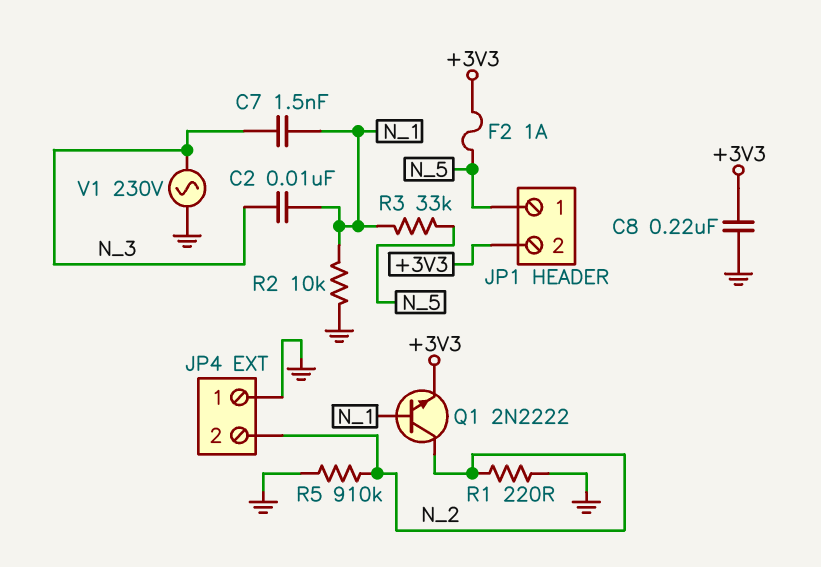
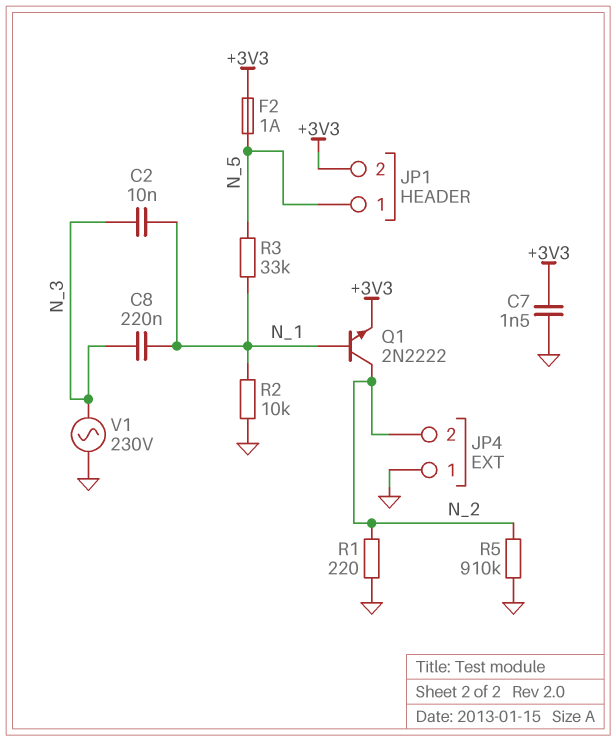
C7: 1.5nF (N_1, N_3) -> 1.5nF (+3V3, GND)
C8: 220nF (+3V3, GND) -> 220nF (N_1, N_3)

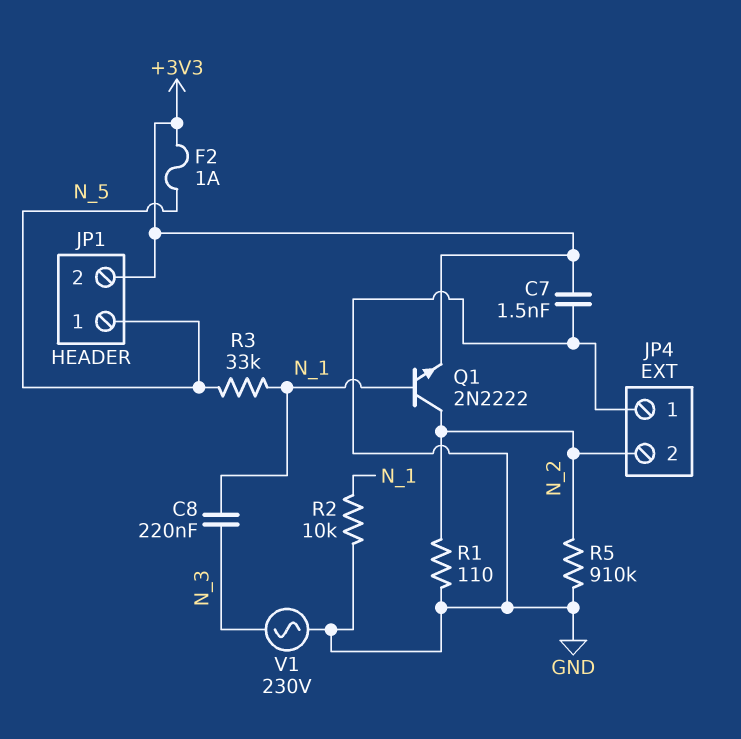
C2: 10nF (N_1, N_3) -> none
R1: 220 (GND, N_2) -> 110 (GND, N_2)

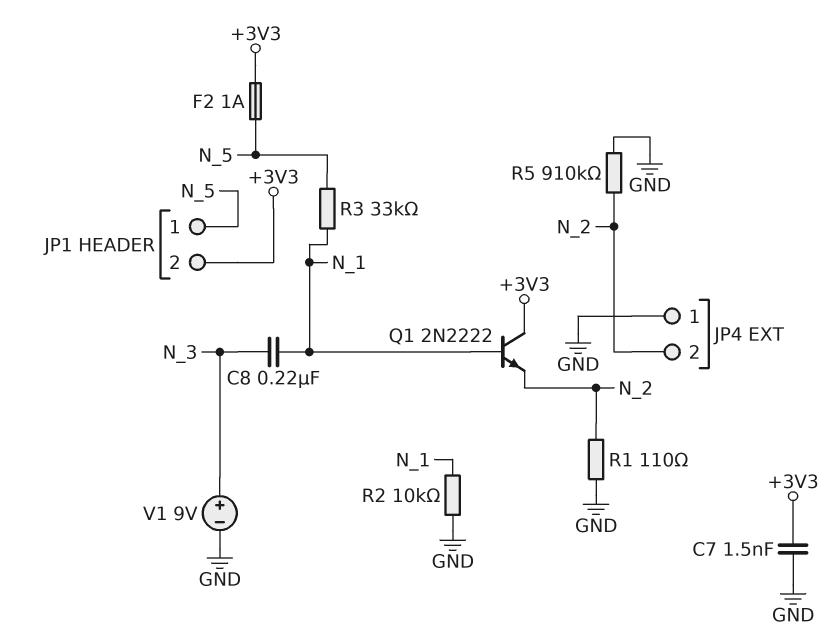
Q1: NPN 2N2222 (B N_1, C N_2, E +3V3) -> NPN 2N2222 (B N_1, C +3V3, E N_2)
V1: AC 230V (GND, N_3) -> 9V (plus N_3, minus GND)

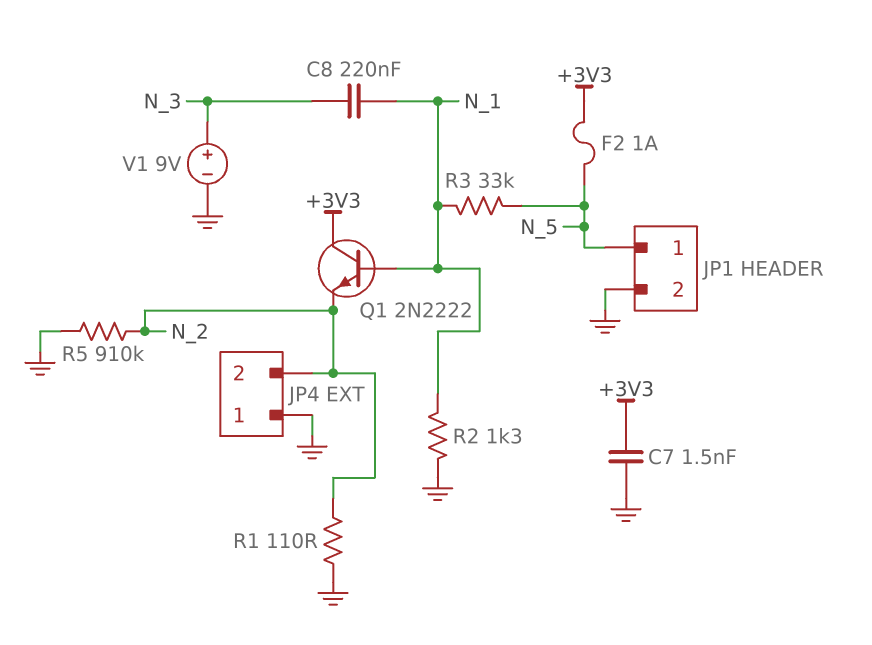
JP1 pin 2: +3V3 -> GND
R2: 10k (GND, N_1) -> 1.3k (GND, N_1)

